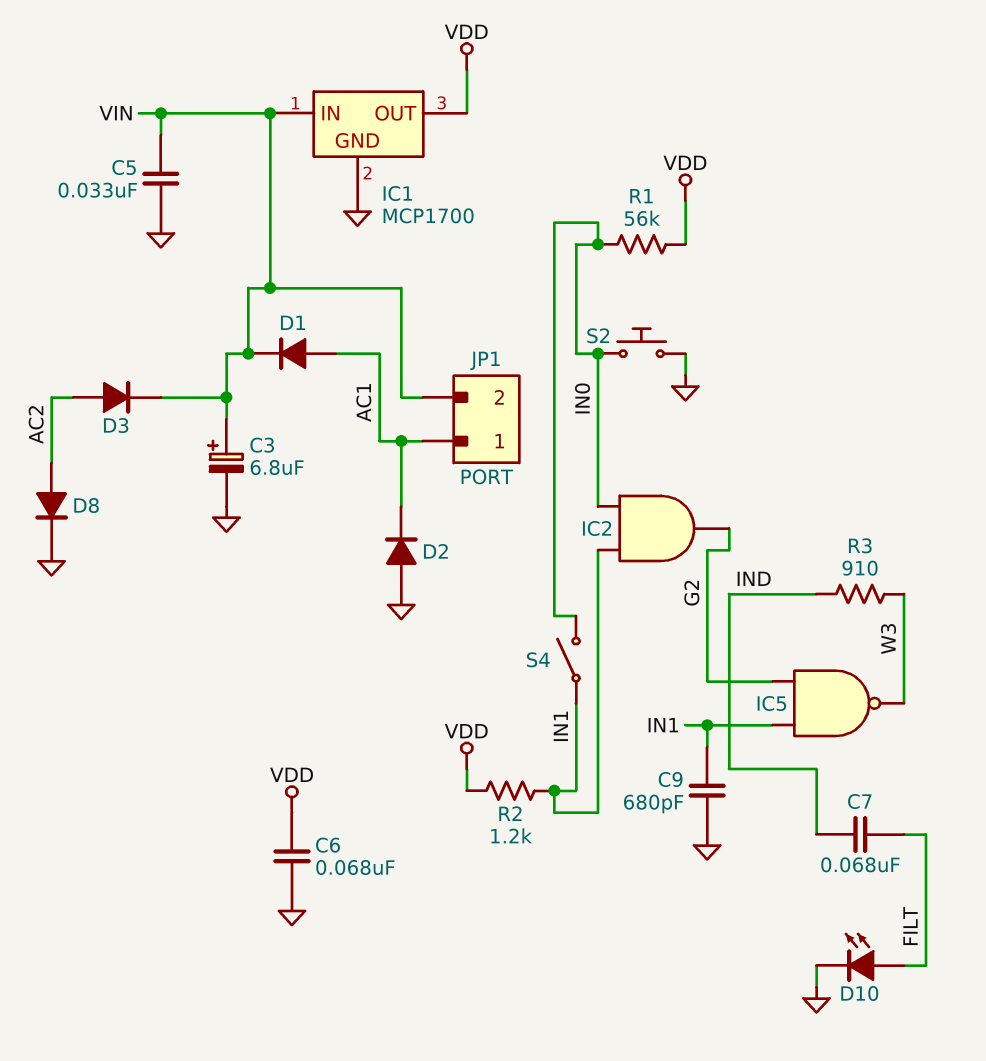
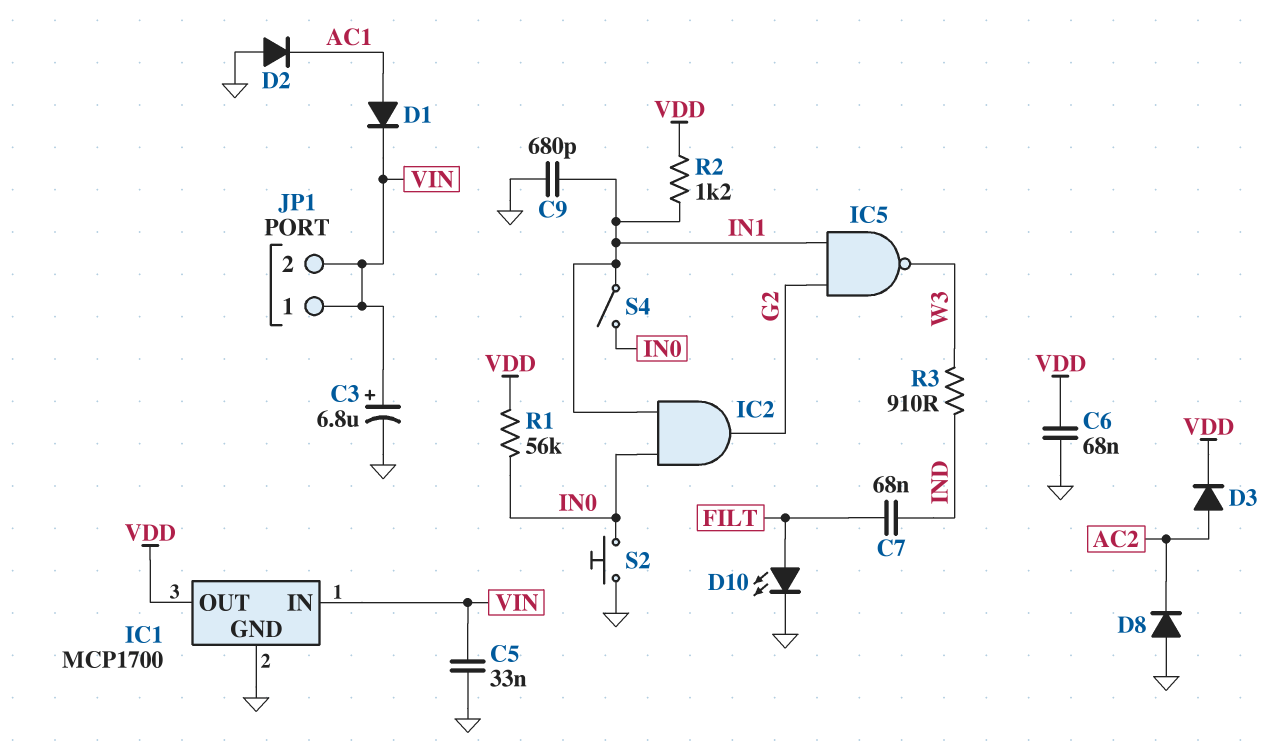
D3: diode (A AC2, K VIN) -> diode (A AC2, K VDD)
D8: diode (A AC2, K GND) -> diode (A GND, K AC2)
JP1 pin 1: AC1 -> VIN

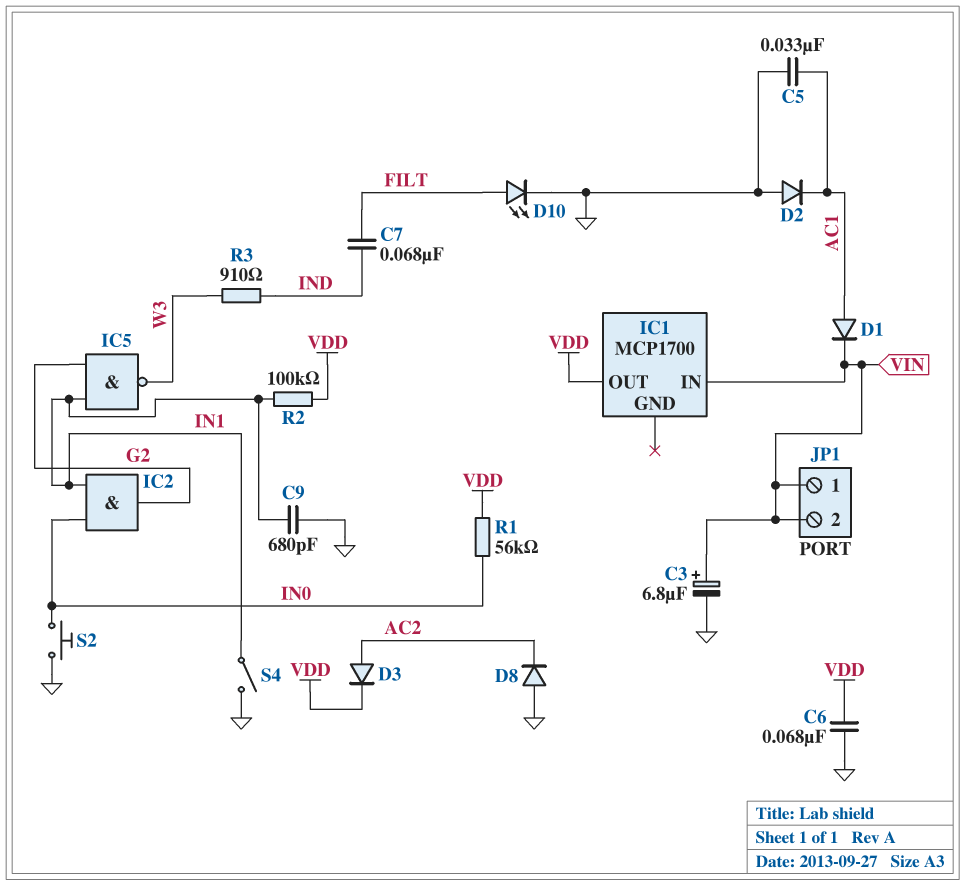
C5: 33nF (GND, VIN) -> 33nF (AC1, GND)
IC1 pin GND: GND -> none
R2: 1.2k (IN1, VDD) -> 100k (IN1, VDD)
S4: switch (IN0, IN1) -> switch (GND, IN1)

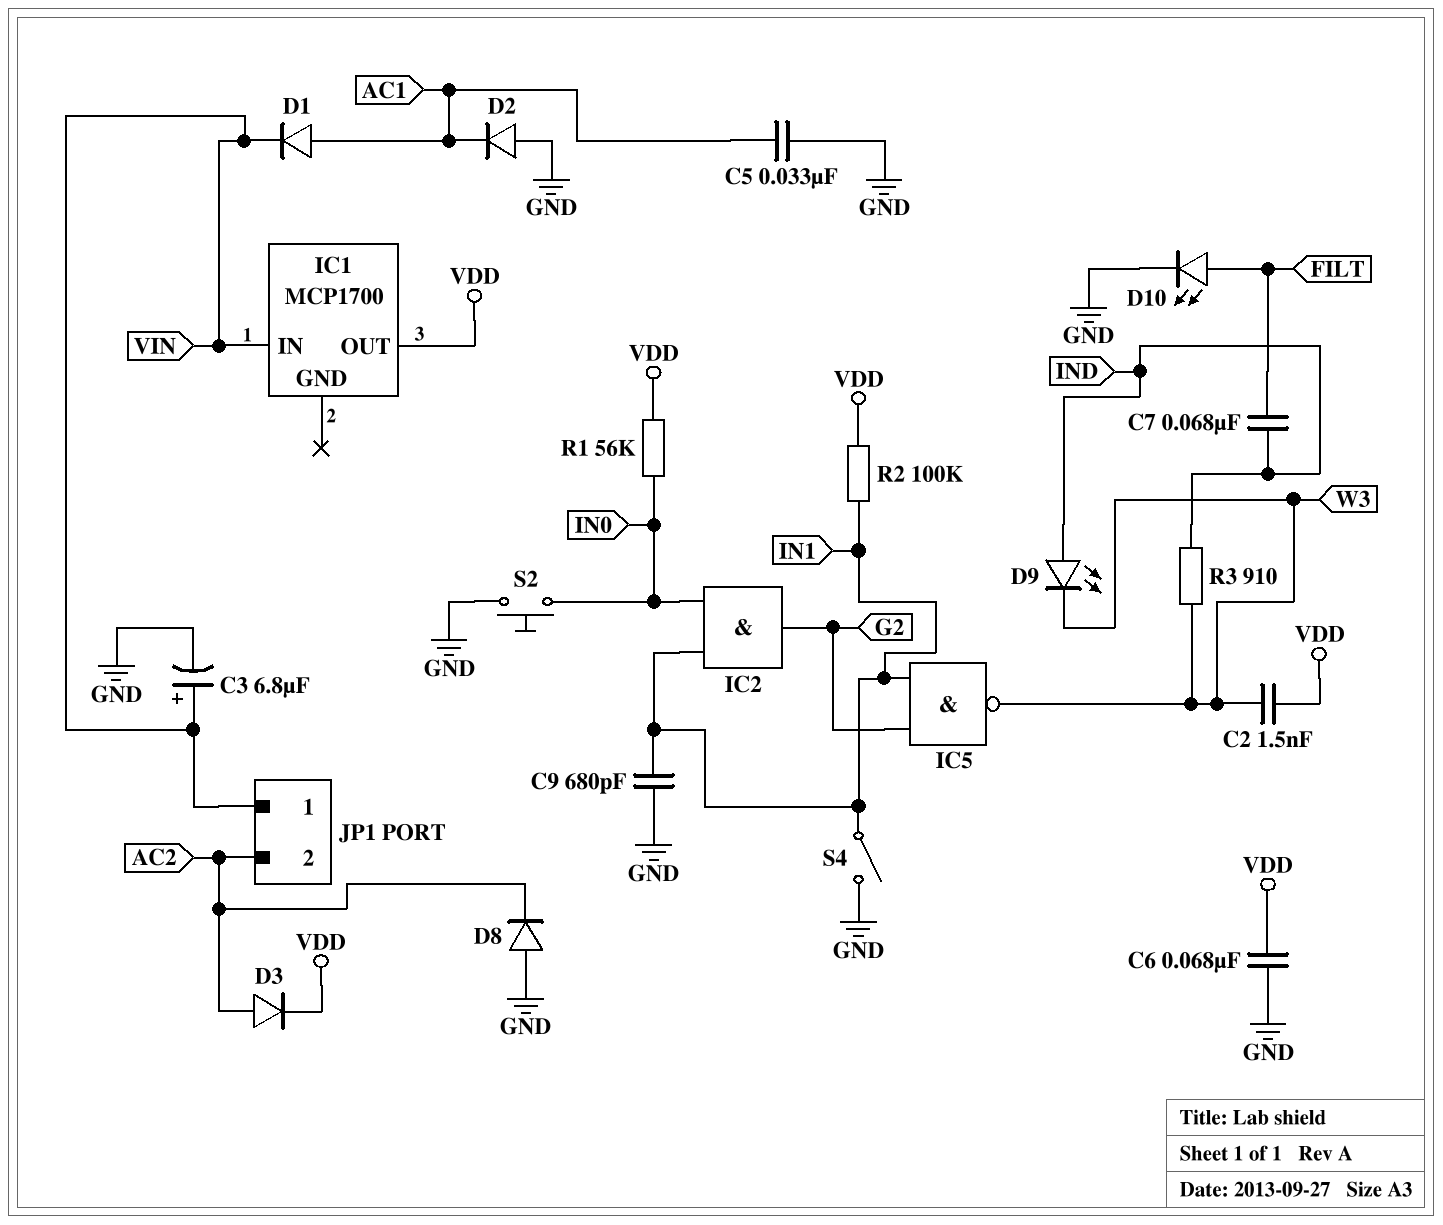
C2: none -> 1.5nF (VDD, W3)
D9: none -> LED (A IND, K W3)
JP1 pin 2: VIN -> AC2

